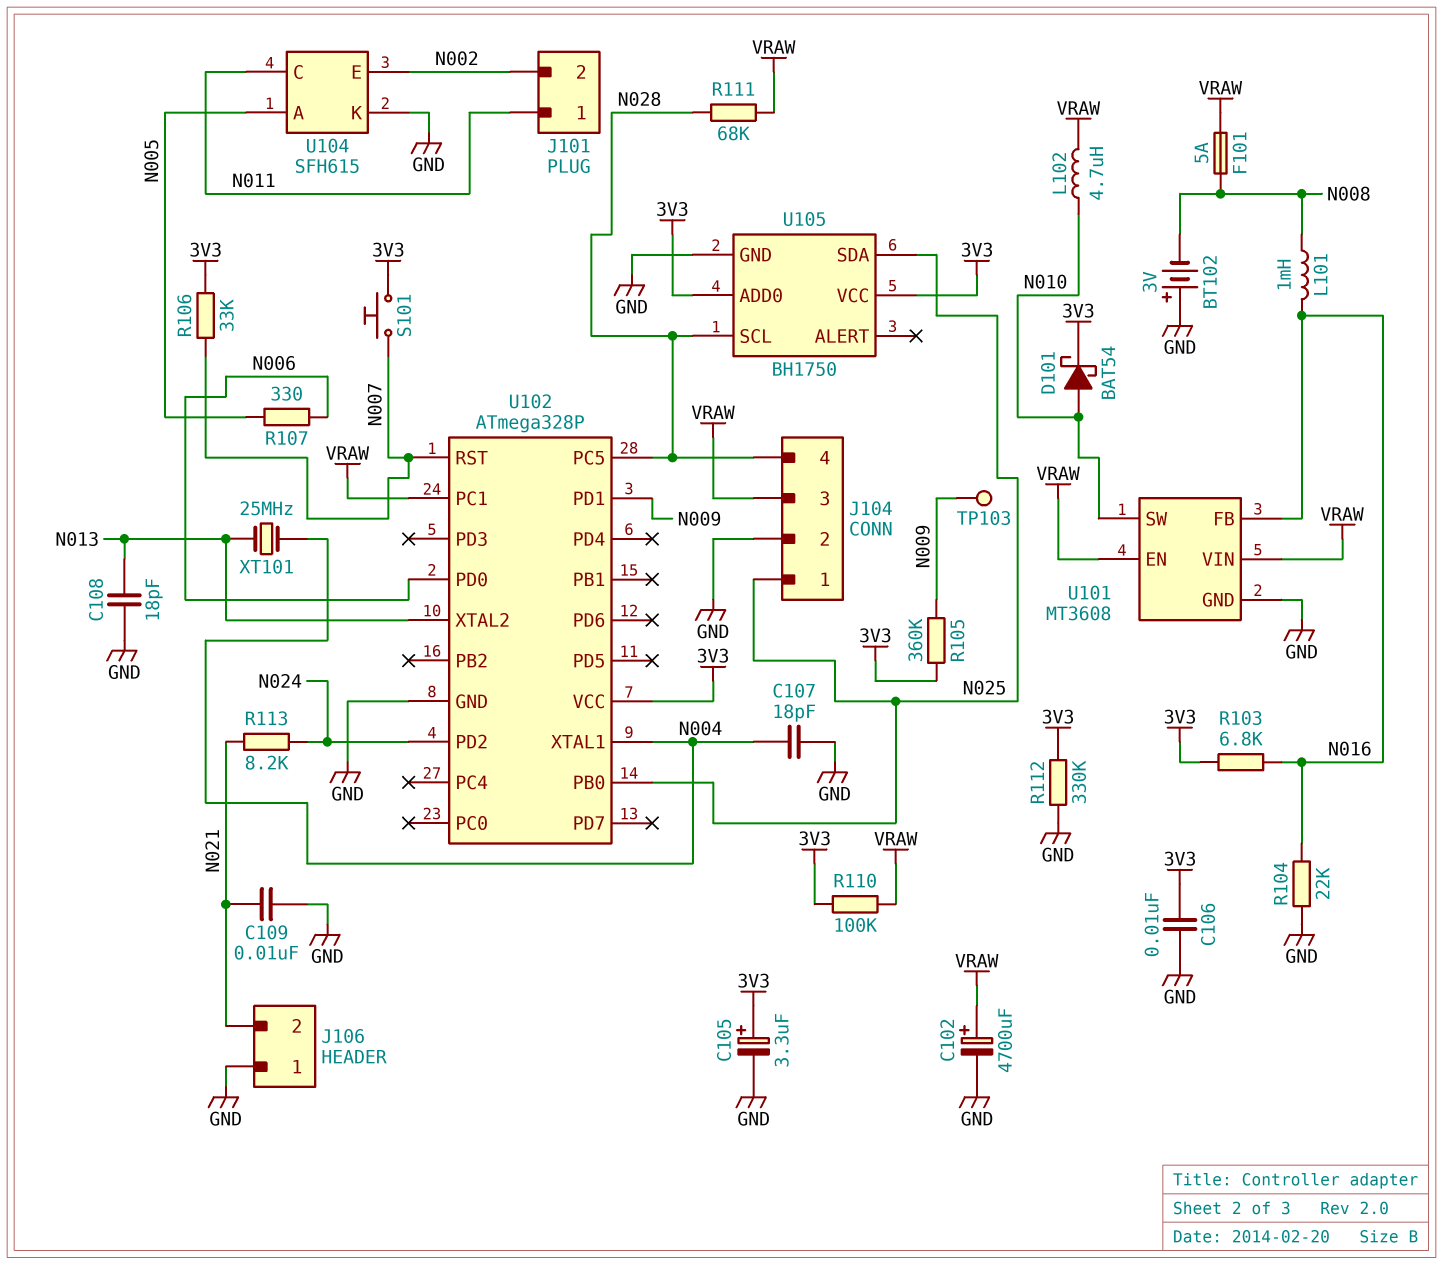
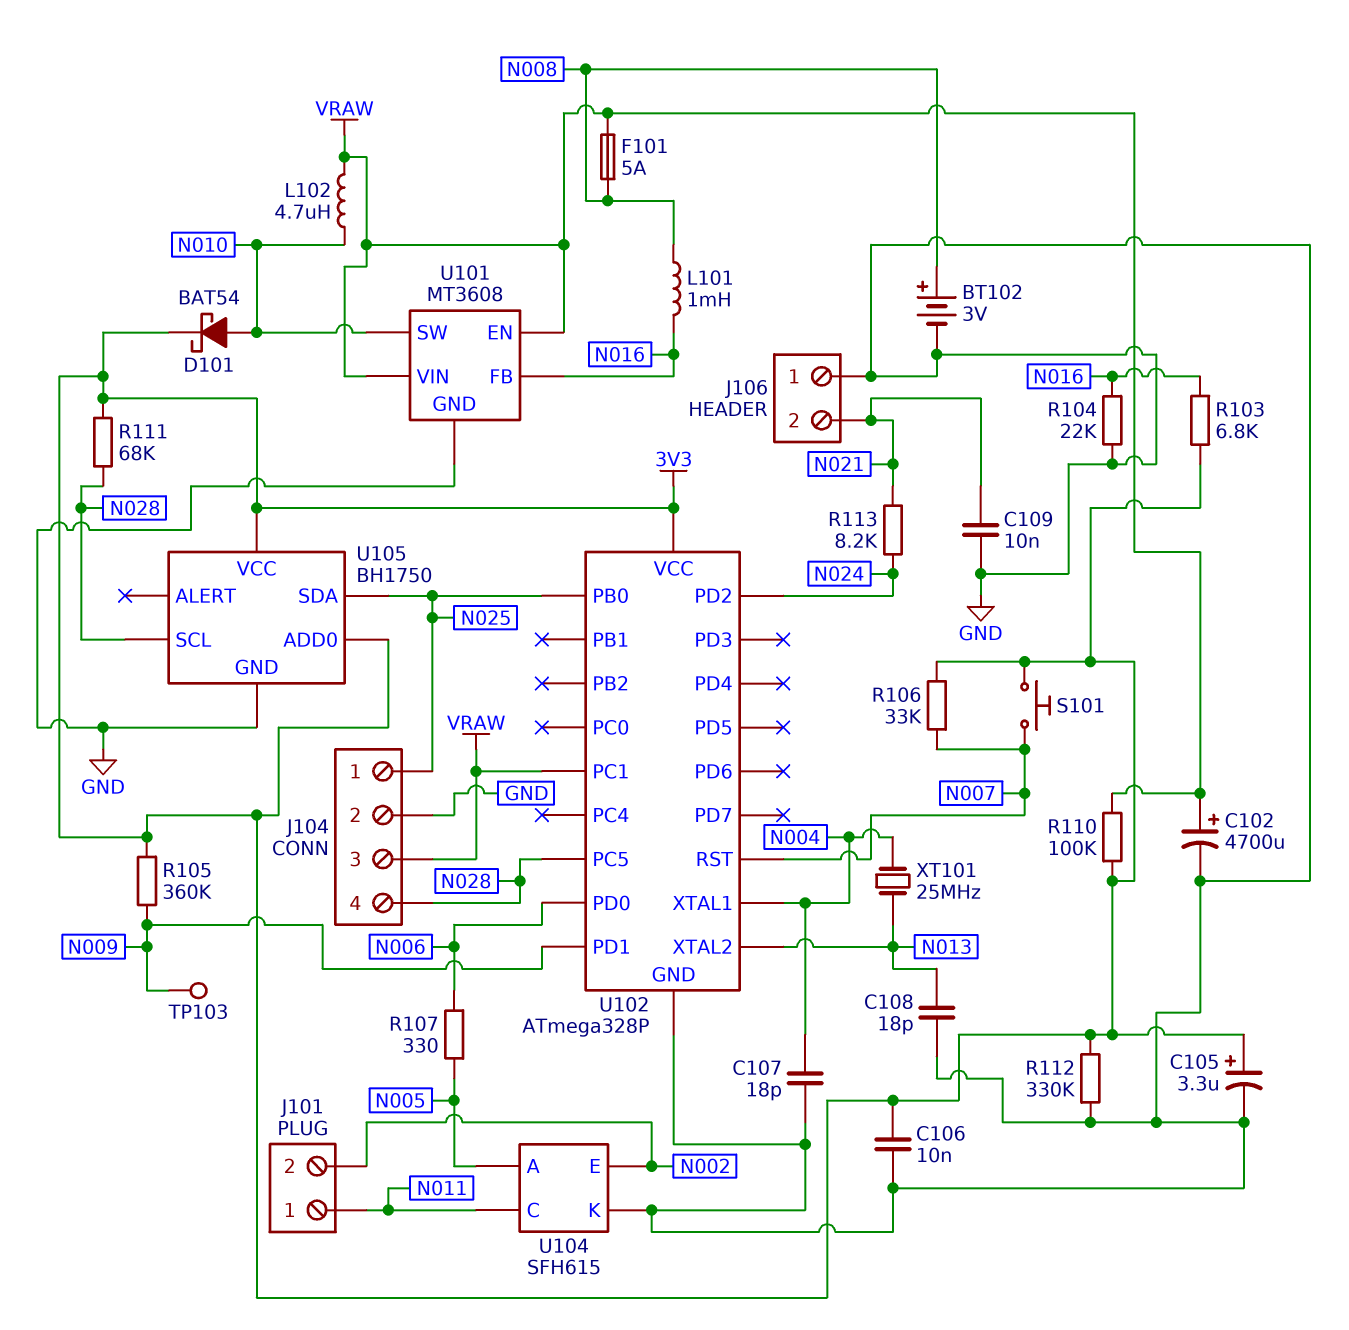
BT102: 3V (plus GND, minus N008) -> 3V (plus N008, minus GND)
R111: 68k (N028, VRAW) -> 68k (3V3, N028)

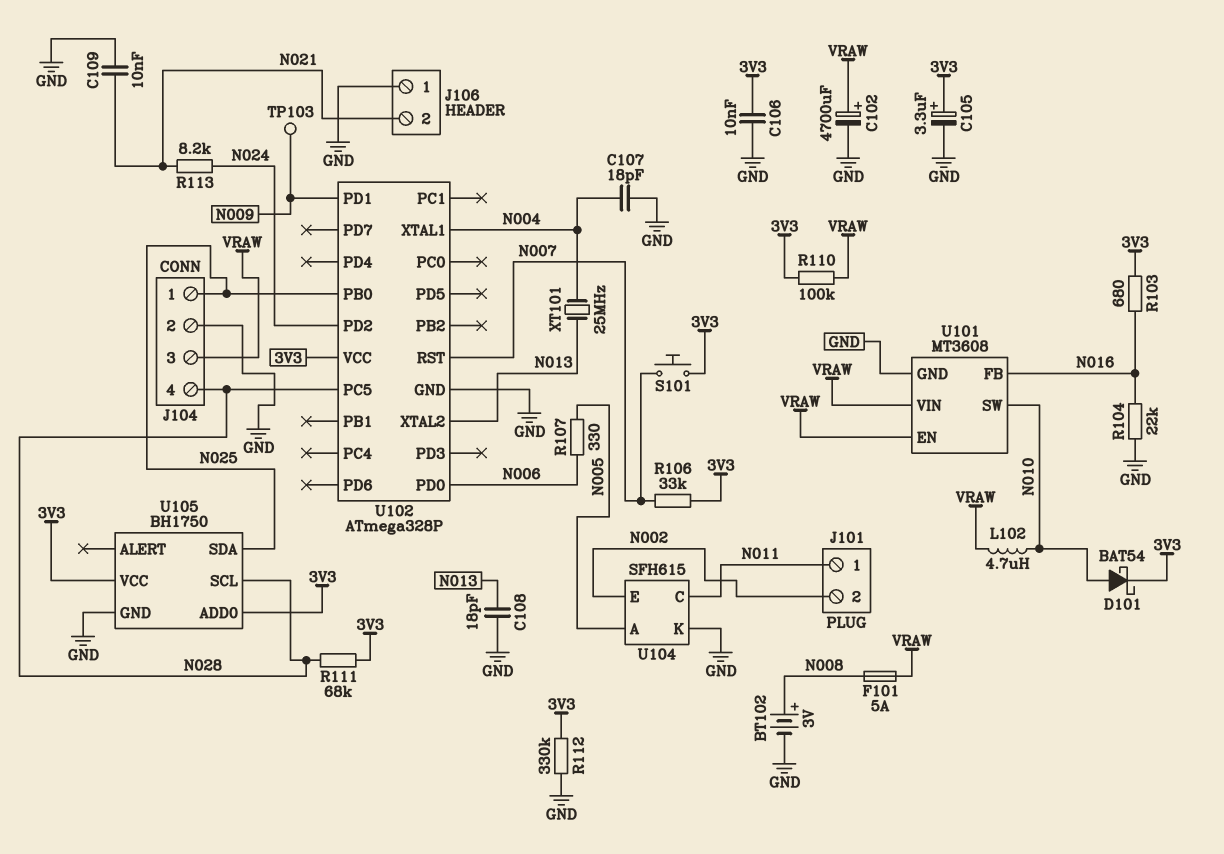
L101: 1mH (N008, N016) -> none
R103: 6.8k (3V3, N016) -> 680 (3V3, N016)
R105: 360k (3V3, N009) -> none
U102 pin PC1: VRAW -> none

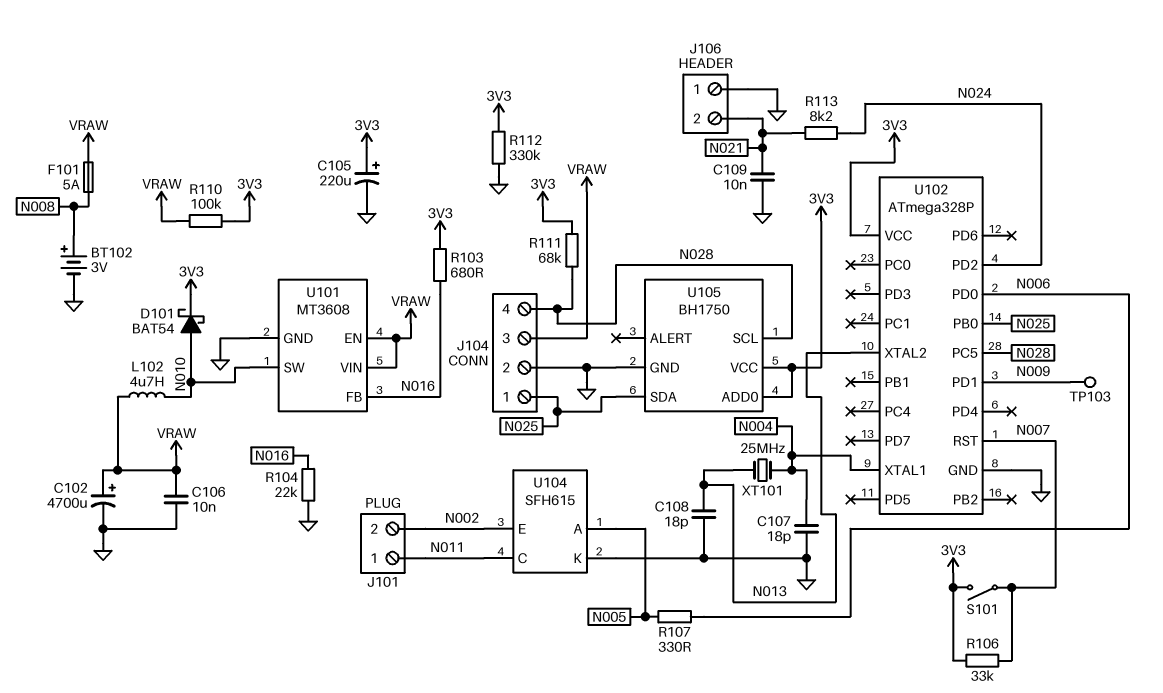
C105: 3.3uF (plus 3V3, minus GND) -> 220uF (plus 3V3, minus GND)
C106: 10nF (3V3, GND) -> 10nF (GND, VRAW)
S101: button (3V3, N007) -> switch (3V3, N007)

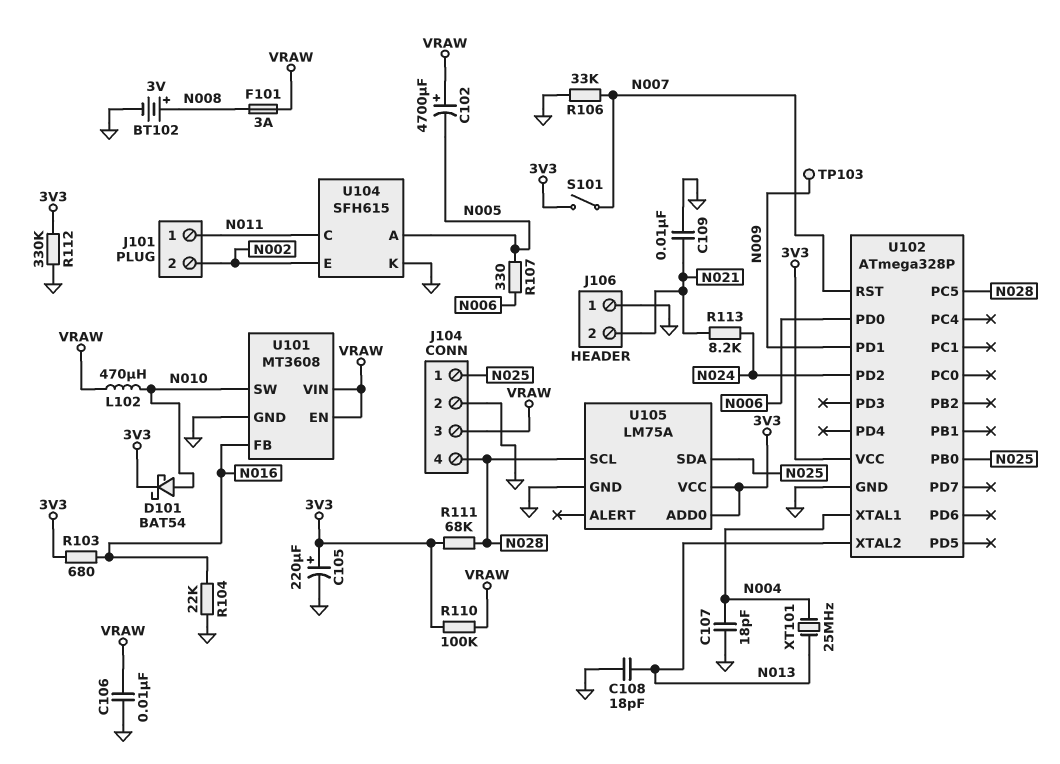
C102: 4700uF (plus VRAW, minus GND) -> 4700uF (plus VRAW, minus N005)
F101: 5A (N008, VRAW) -> 3A (N008, VRAW)
L102: 4.7uH (N010, VRAW) -> 470uH (N010, VRAW)
R106: 33k (3V3, N007) -> 33k (GND, N007)
U105: BH1750 -> LM75A

